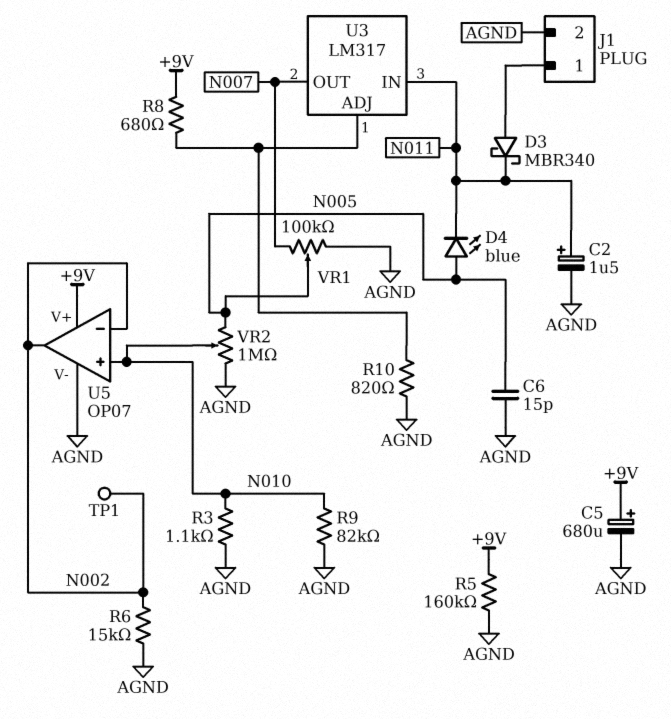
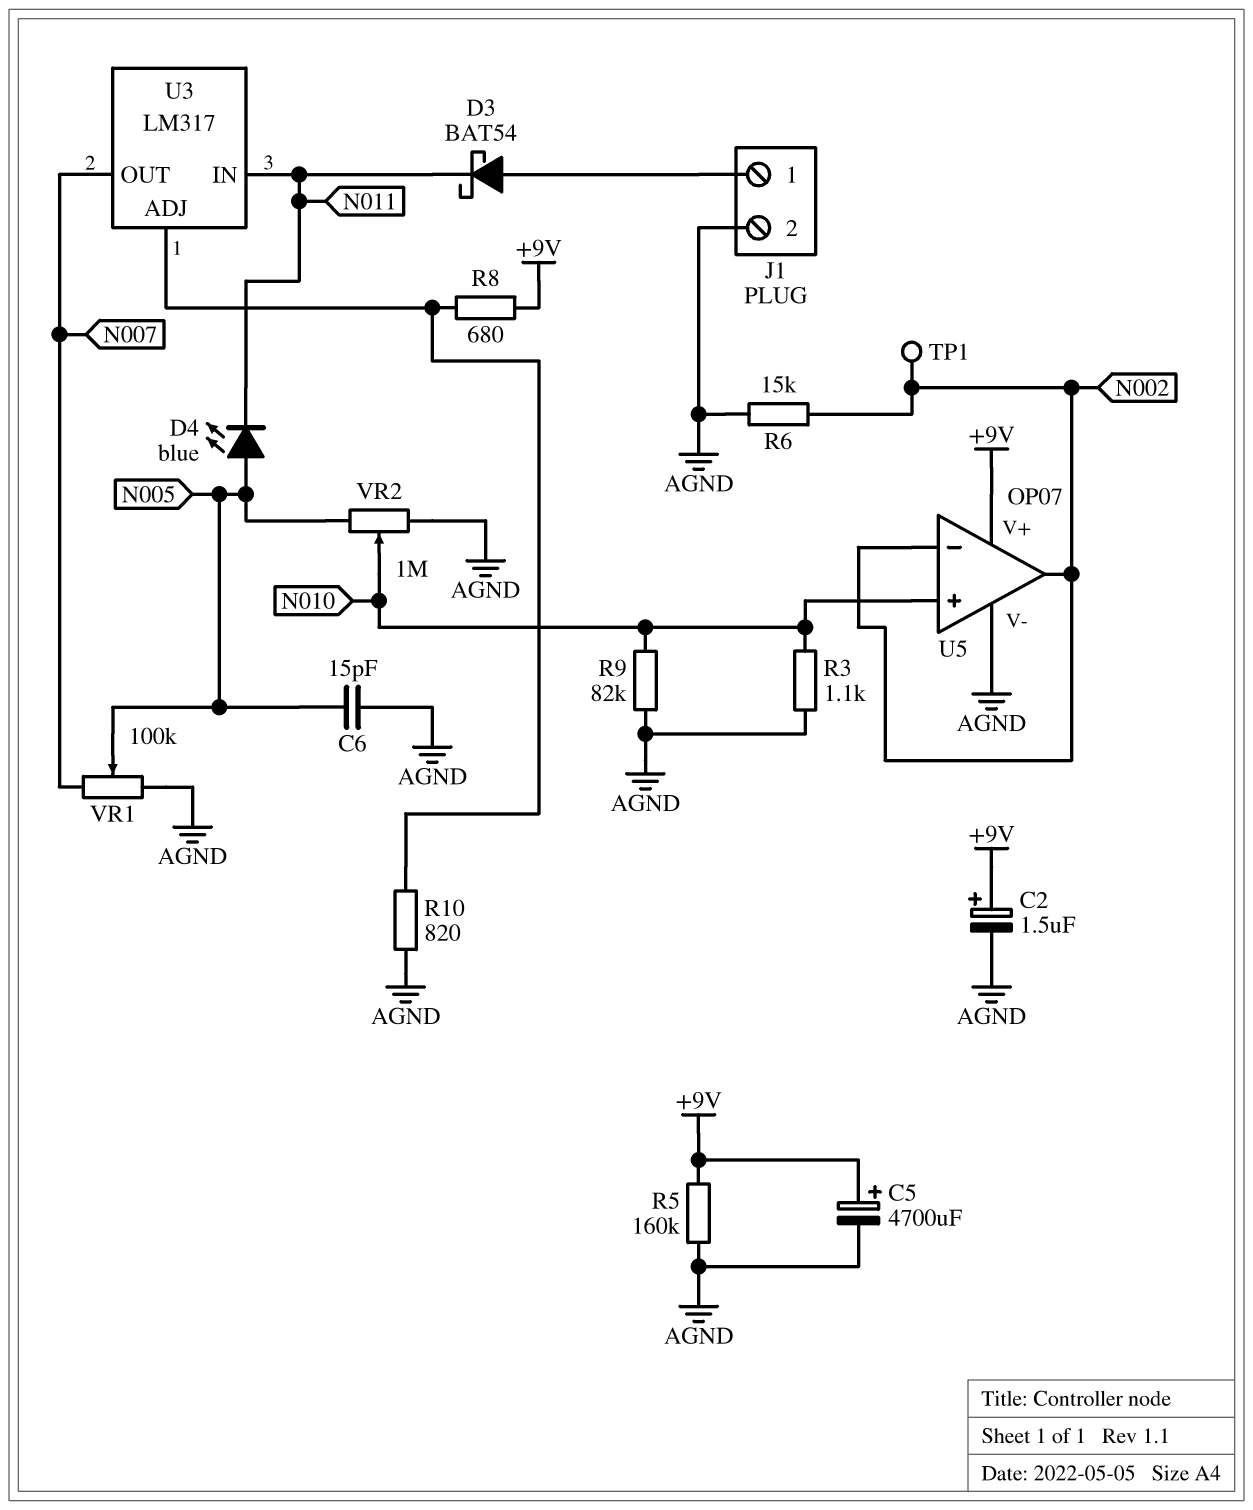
C2: 1.5uF (plus N011, minus AGND) -> 1.5uF (plus +9V, minus AGND)
C5: 680uF (plus +9V, minus AGND) -> 4700uF (plus +9V, minus AGND)
D3: schottky MBR340 (A J1/1, K N011) -> schottky BAT54 (A J1/1, K N011)

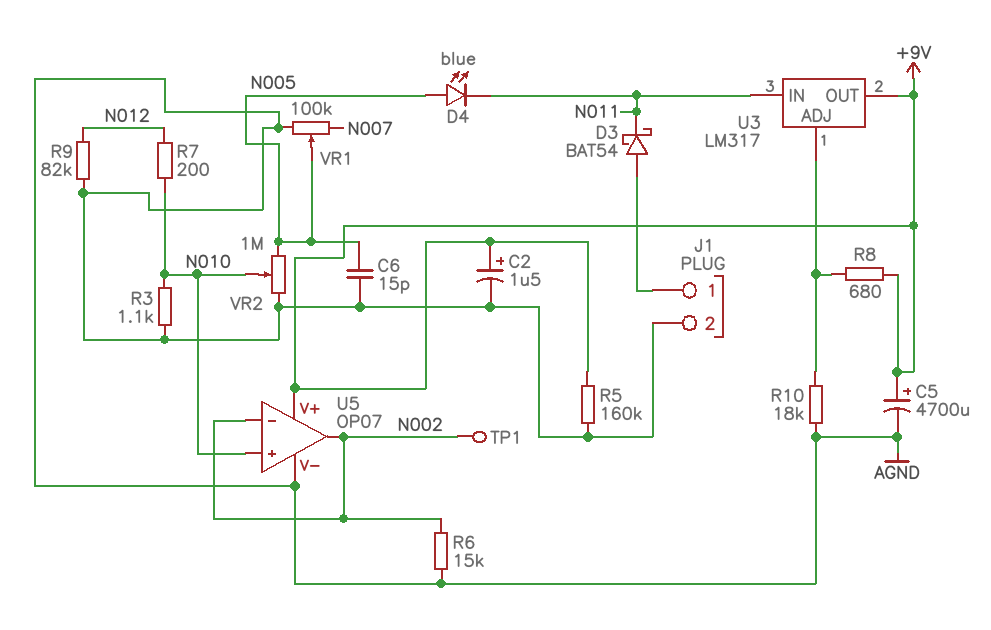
R7: none -> 200 (N010, N012)
R9: 82k (AGND, N010) -> 82k (AGND, N012)
R10: 820 (AGND, U3/ADJ) -> 18k (AGND, U3/ADJ)
U3 pin OUT: N007 -> +9V

